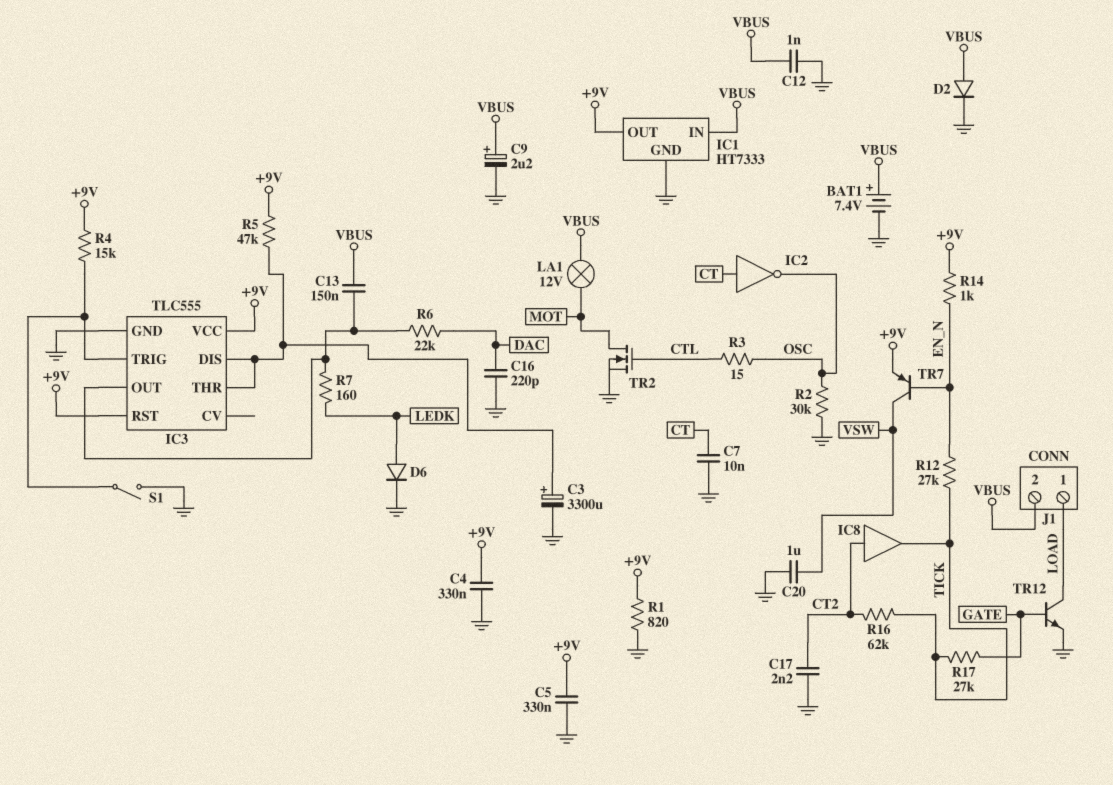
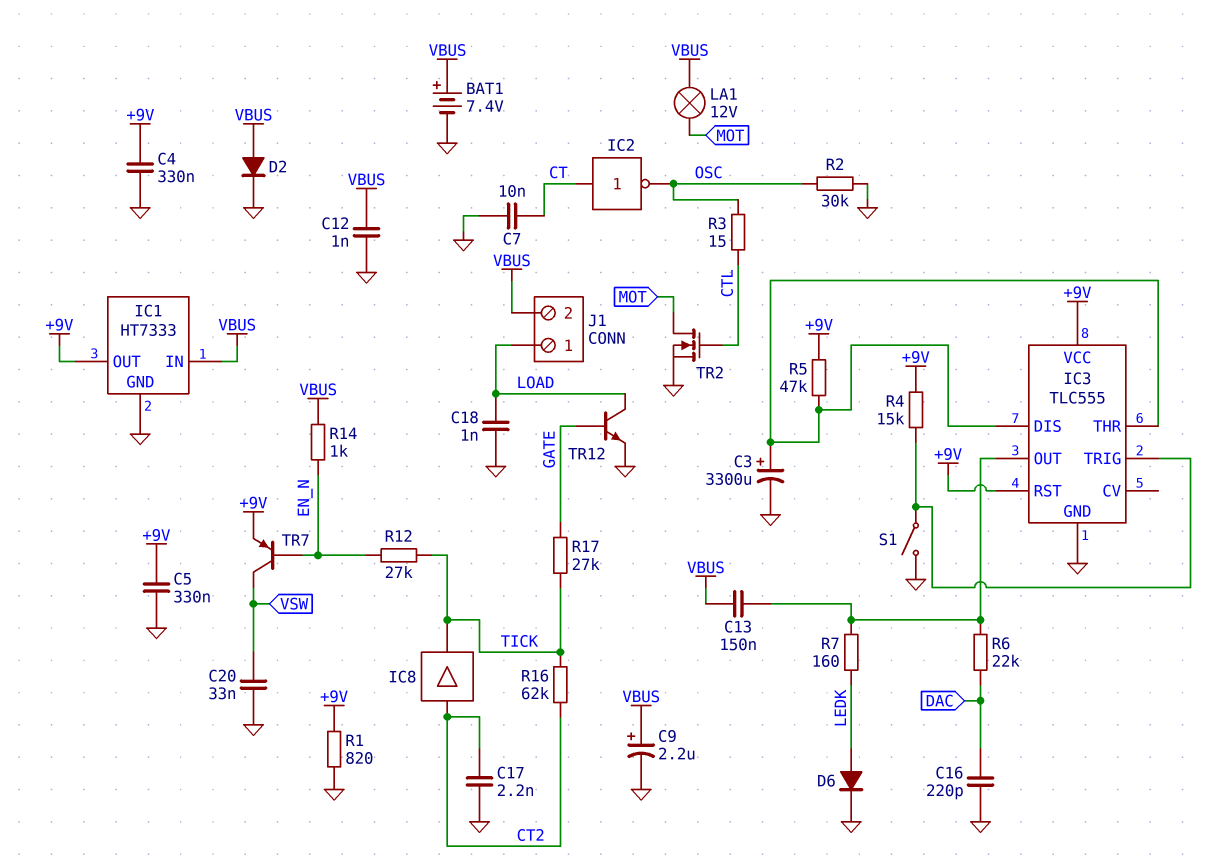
C18: none -> 1nF (GND, LOAD)
C20: 1uF (GND, VSW) -> 33nF (GND, VSW)
R14: 1k (+9V, EN_N) -> 1k (EN_N, VBUS)

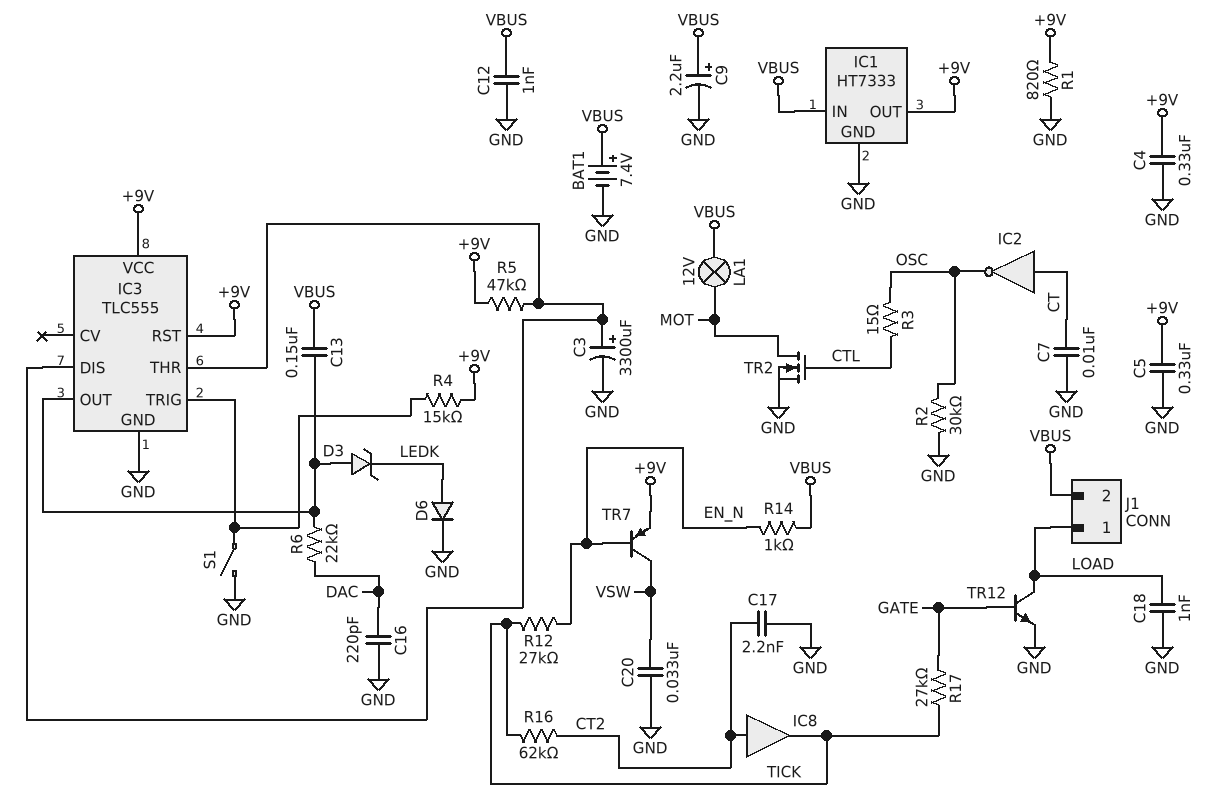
D2: diode (A VBUS, K GND) -> none
D3: none -> zener (A IC3/OUT, K LEDK)
R7: 160 (IC3/OUT, LEDK) -> none

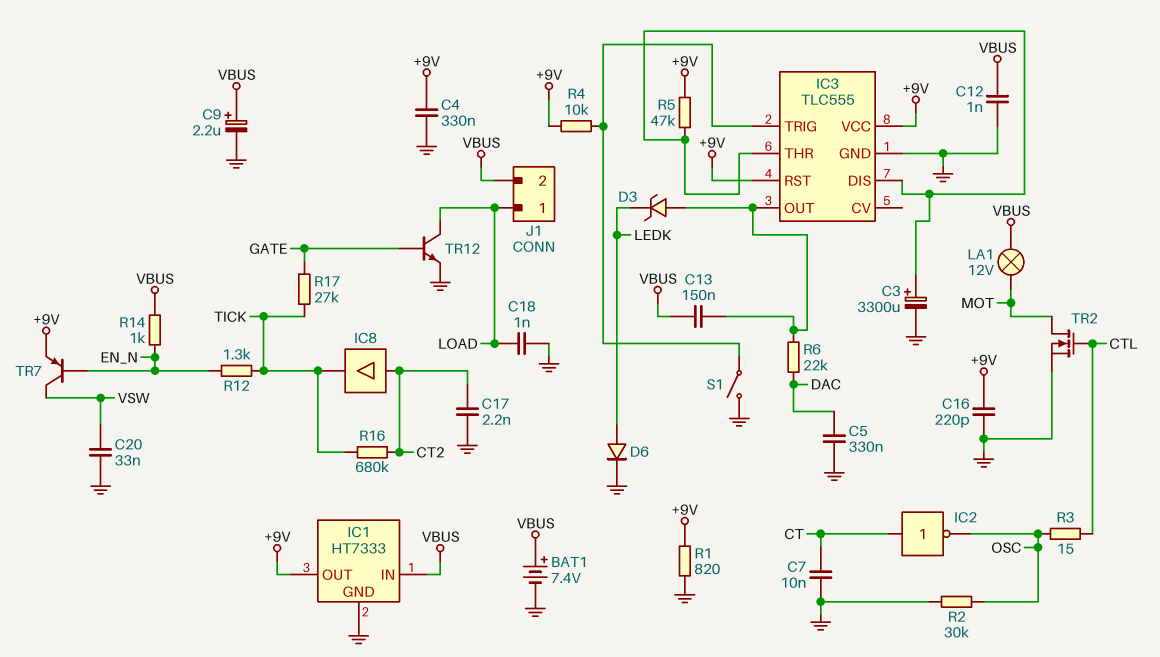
C5: 330nF (+9V, GND) -> 330nF (DAC, GND)
C16: 220pF (DAC, GND) -> 220pF (+9V, GND)
R4: 15k (+9V, IC3/TRIG) -> 10k (+9V, IC3/TRIG)
R12: 27k (EN_N, TICK) -> 1.3k (EN_N, TICK)
R16: 62k (CT2, TICK) -> 680k (CT2, TICK)

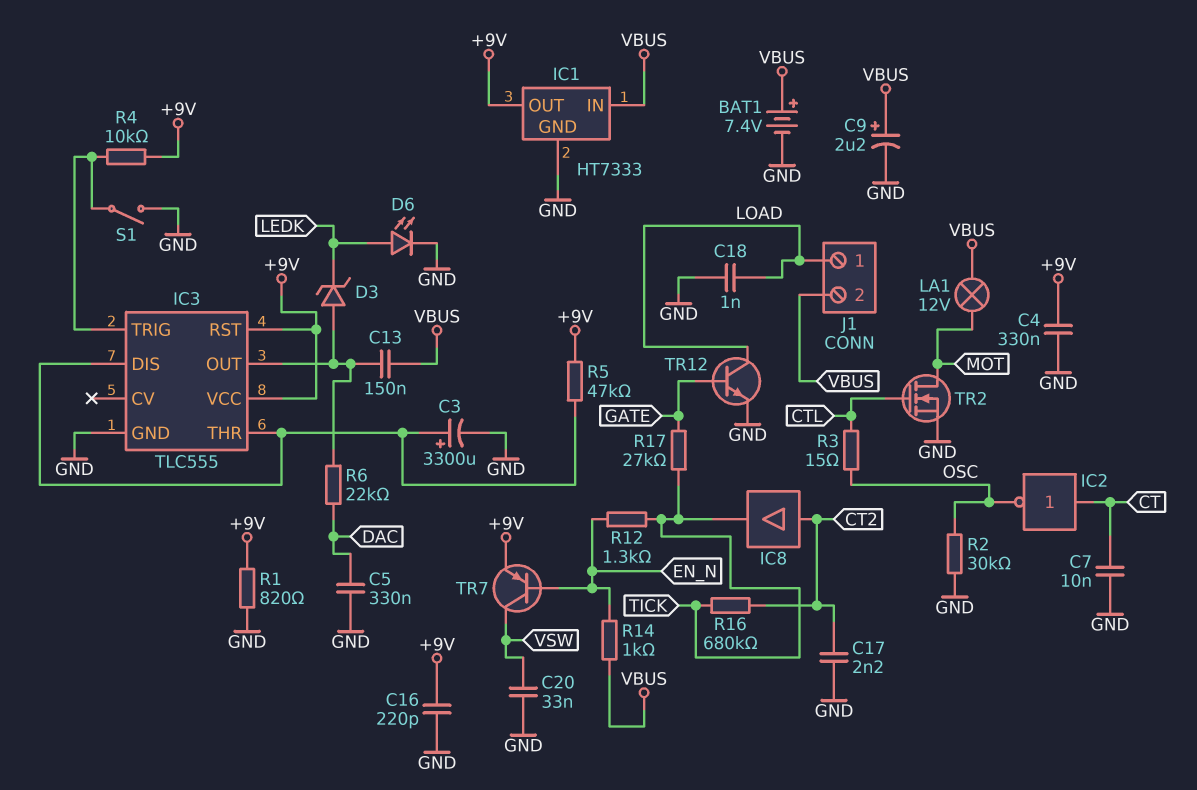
C12: 1nF (GND, VBUS) -> none
D6: diode (A LEDK, K GND) -> LED (A LEDK, K GND)

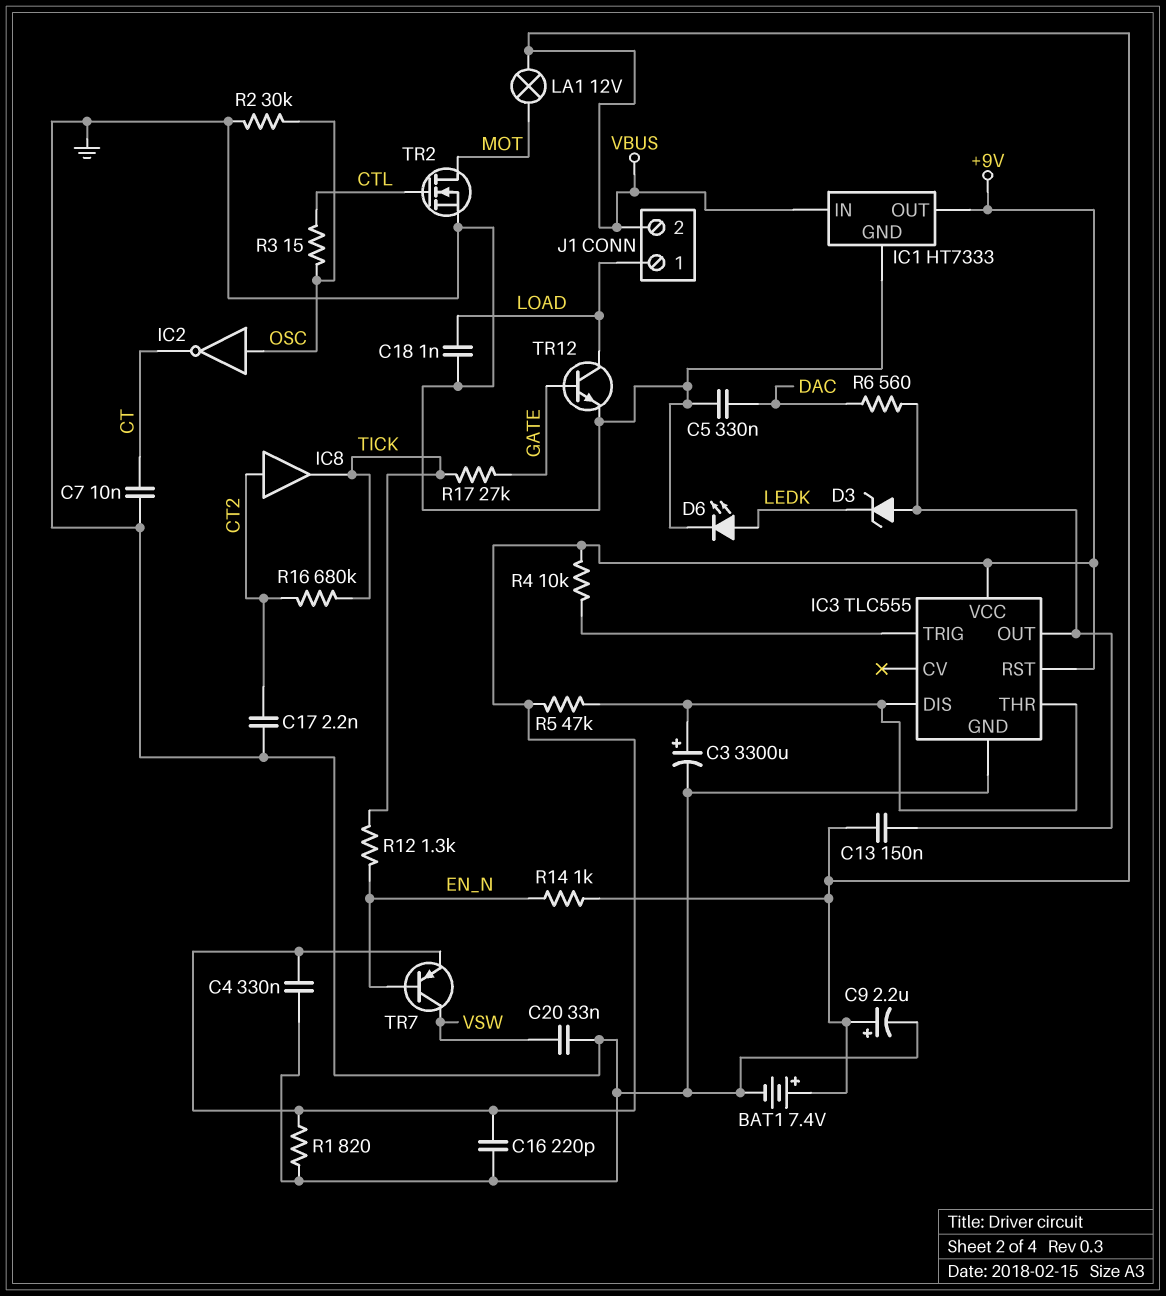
IC2: NOT (in CT, out OSC) -> NOT (in OSC, out CT)
R6: 22k (DAC, IC3/OUT) -> 560 (DAC, IC3/OUT)
S1: switch (GND, IC3/TRIG) -> none

